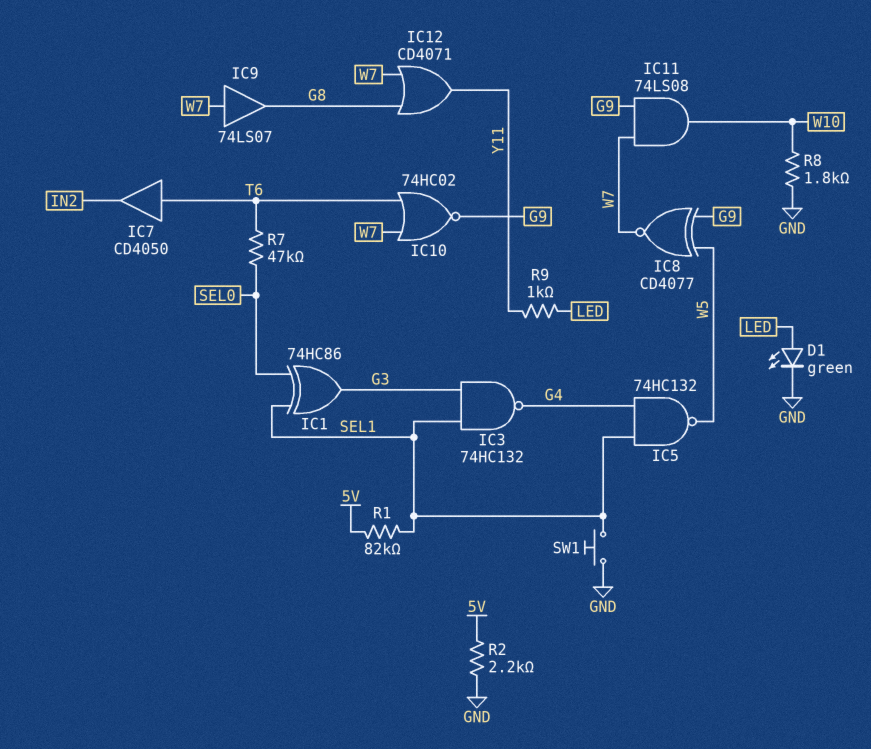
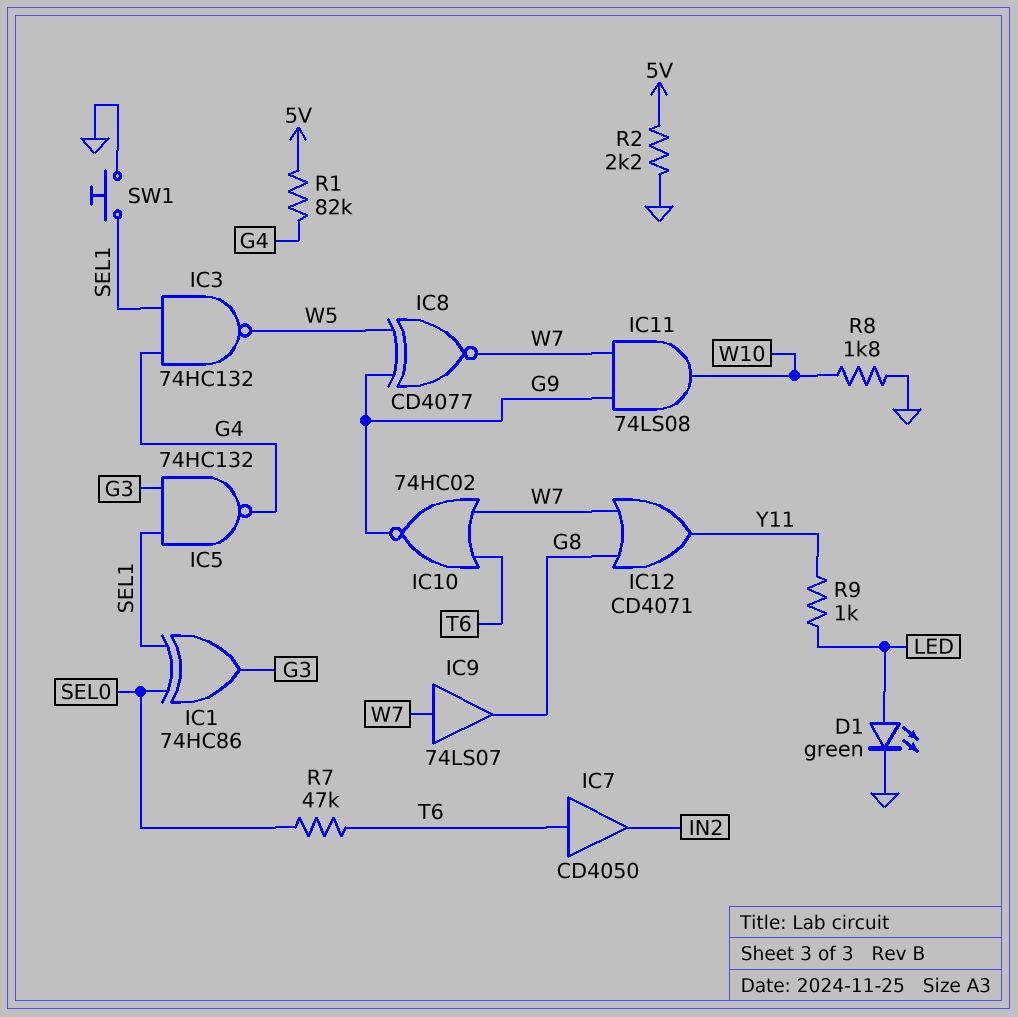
IC3: NAND 74HC132 (in G3, in SEL1, out G4) -> NAND 74HC132 (in G4, in SEL1, out W5)
IC5: NAND 74HC132 (in G4, in SEL1, out W5) -> NAND 74HC132 (in G3, in SEL1, out G4)
R1: 82k (5V, SEL1) -> 82k (5V, G4)

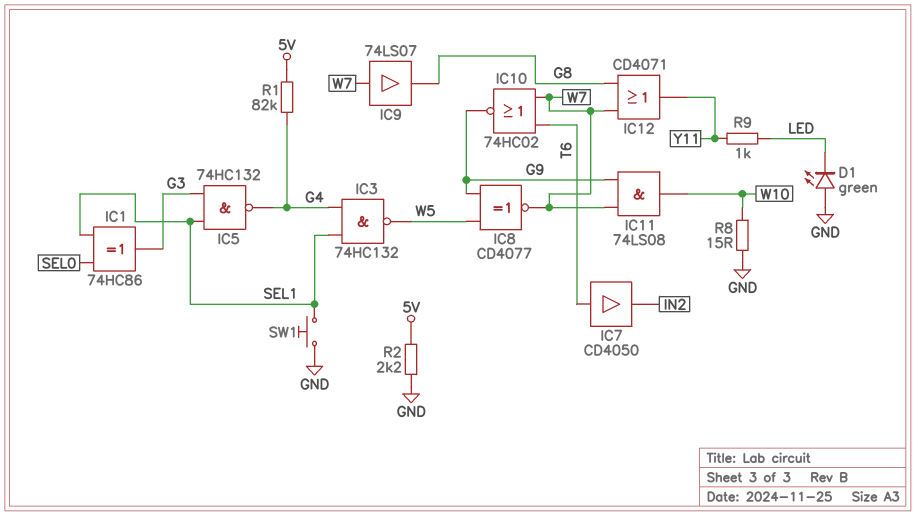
D1: LED green (A LED, K GND) -> LED green (A GND, K LED)
R7: 47k (SEL0, T6) -> none
R8: 1.8k (GND, W10) -> 15 (GND, W10)

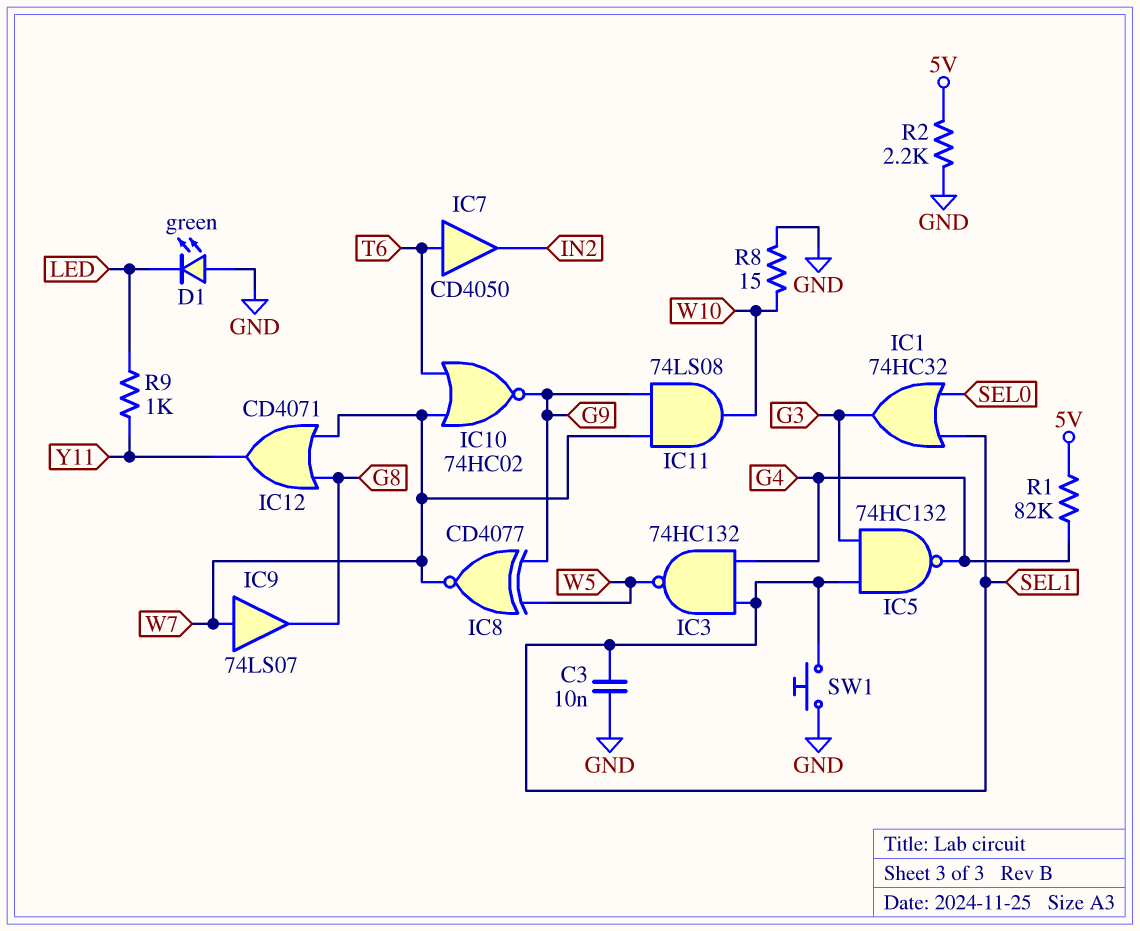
C3: none -> 10nF (GND, SEL1)
IC1: XOR 74HC86 (in SEL0, in SEL1, out G3) -> OR 74HC32 (in SEL0, in SEL1, out G3)

